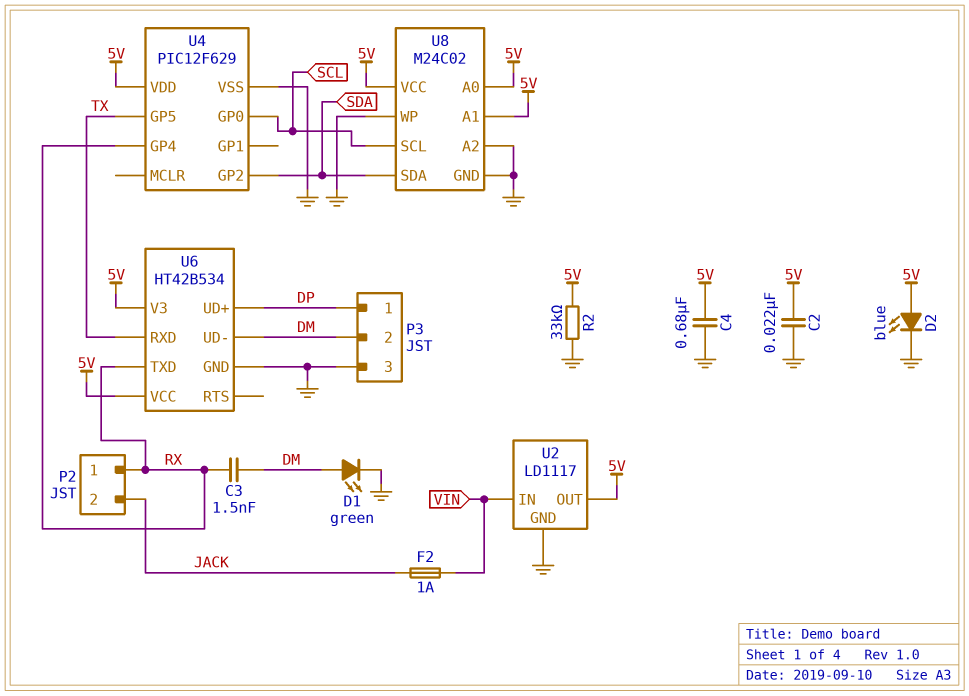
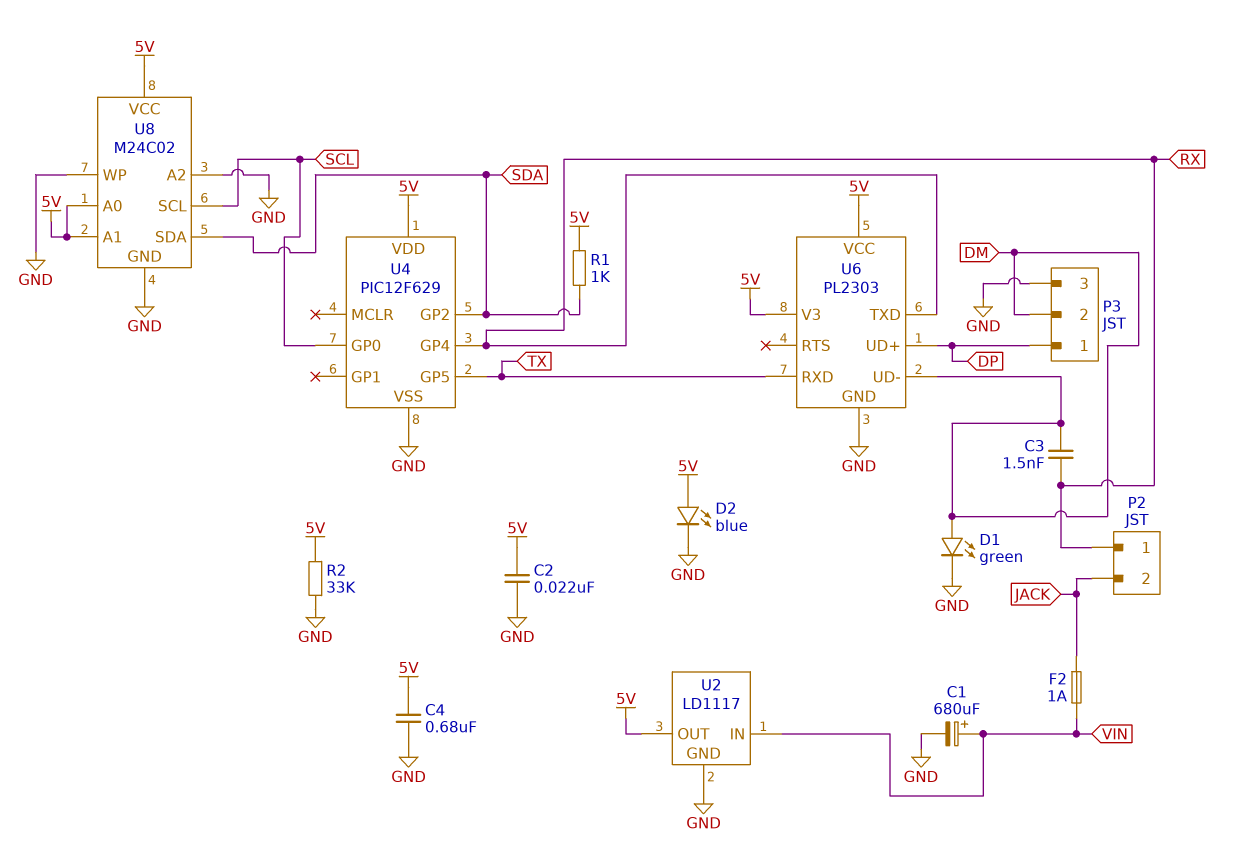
C1: none -> 680uF (plus VIN, minus GND)
R1: none -> 1k (5V, SDA)
U6: HT42B534 -> PL2303

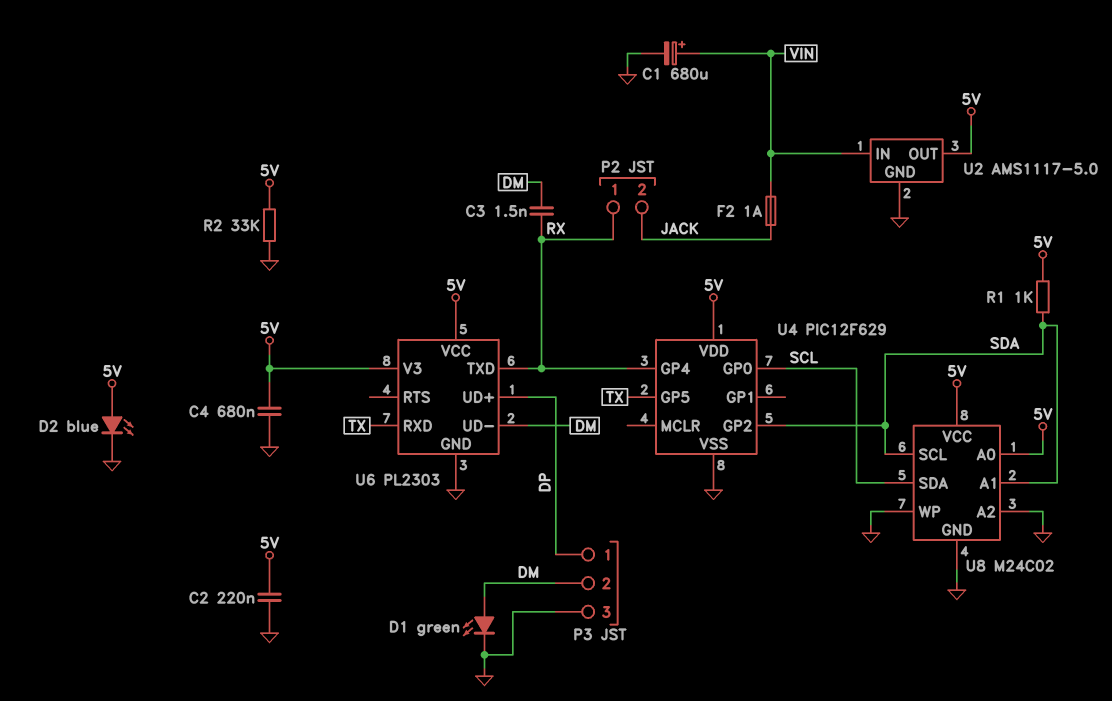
C2: 22nF (5V, GND) -> 220nF (5V, GND)
U2: LD1117 -> AMS1117-5.0
U8 pin A1: 5V -> SDA
U8 pin SCL: SCL -> SDA
U8 pin SDA: SDA -> SCL

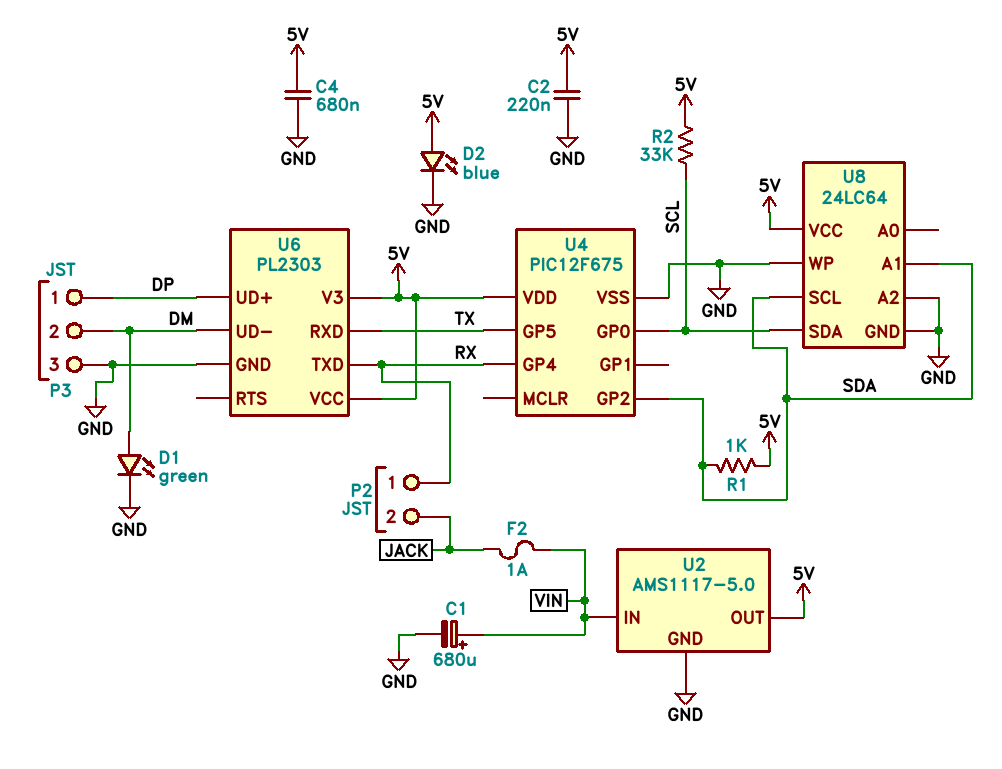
C3: 1.5nF (DM, RX) -> none
R2: 33k (5V, GND) -> 33k (5V, SCL)
U4: PIC12F629 -> PIC12F675
U8: M24C02 -> 24LC64
U8 pin A0: 5V -> none

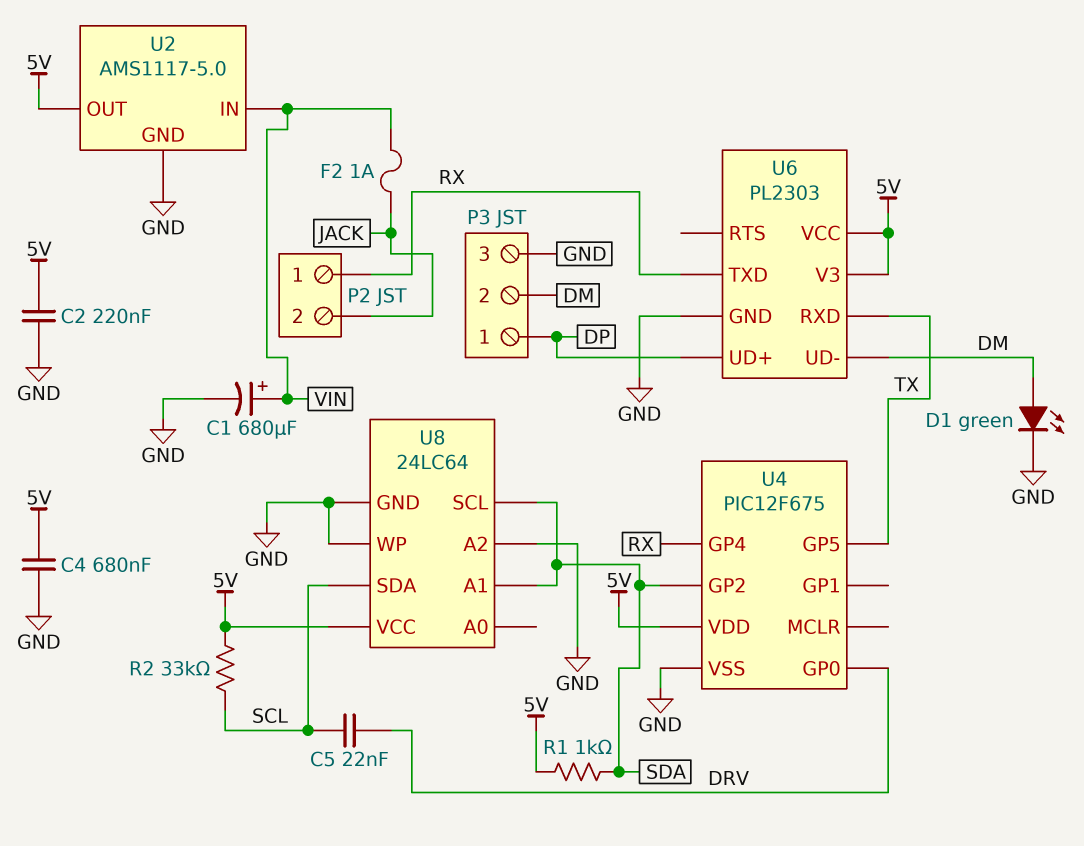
C5: none -> 22nF (DRV, SCL)
D2: LED blue (A 5V, K GND) -> none
U4 pin GP0: SCL -> DRV

